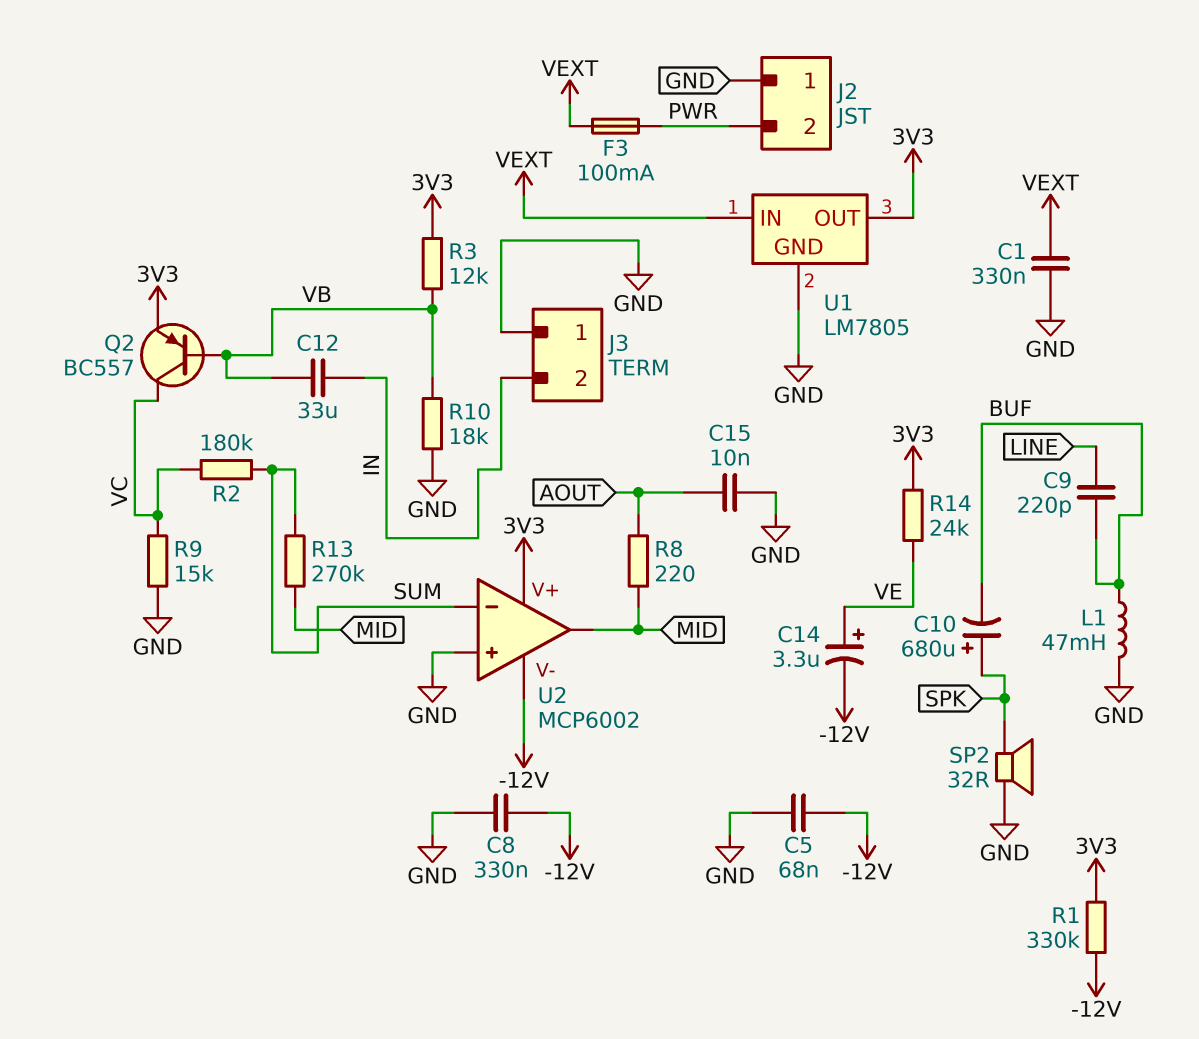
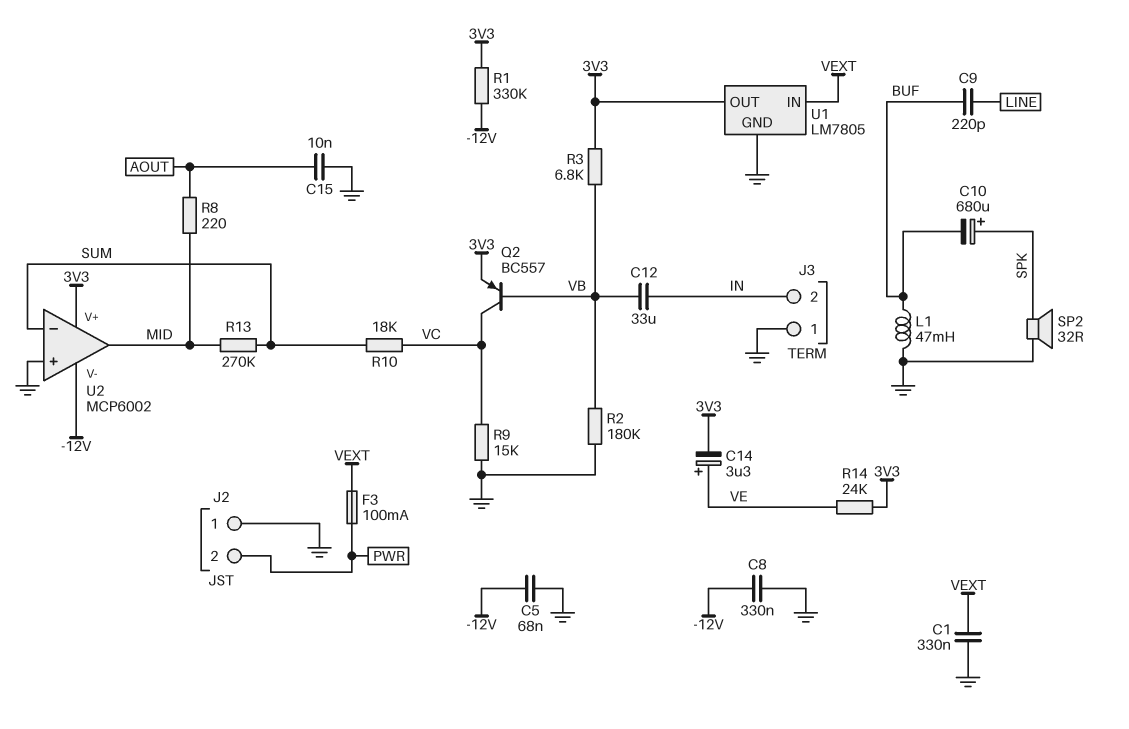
C14: 3.3uF (plus VE, minus -12V) -> 3.3uF (plus VE, minus 3V3)
R2: 180k (SUM, VC) -> 180k (GND, VB)
R3: 12k (3V3, VB) -> 6.8k (3V3, VB)
R10: 18k (GND, VB) -> 18k (SUM, VC)

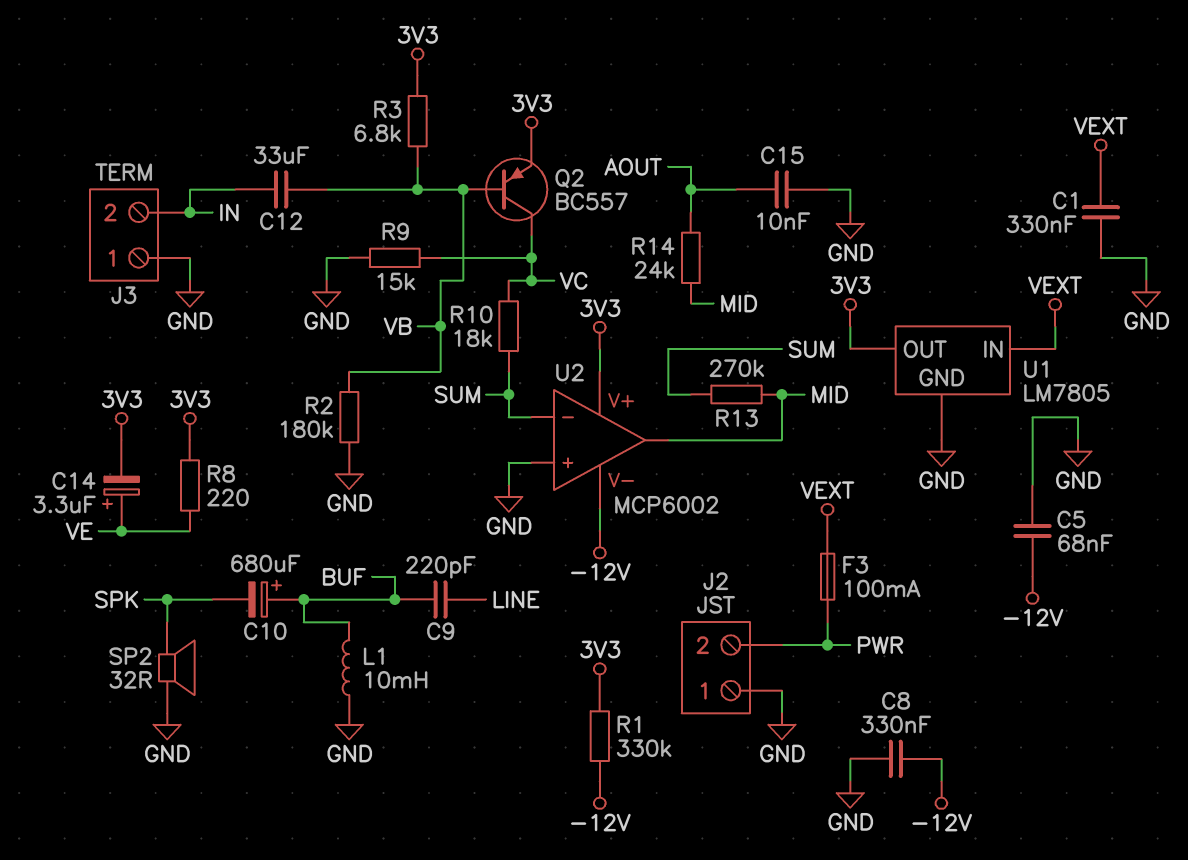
C10: 680uF (plus SPK, minus BUF) -> 680uF (plus BUF, minus SPK)
L1: 47mH (BUF, GND) -> 10mH (BUF, GND)
R8: 220 (AOUT, MID) -> 220 (3V3, VE)
R14: 24k (3V3, VE) -> 24k (AOUT, MID)

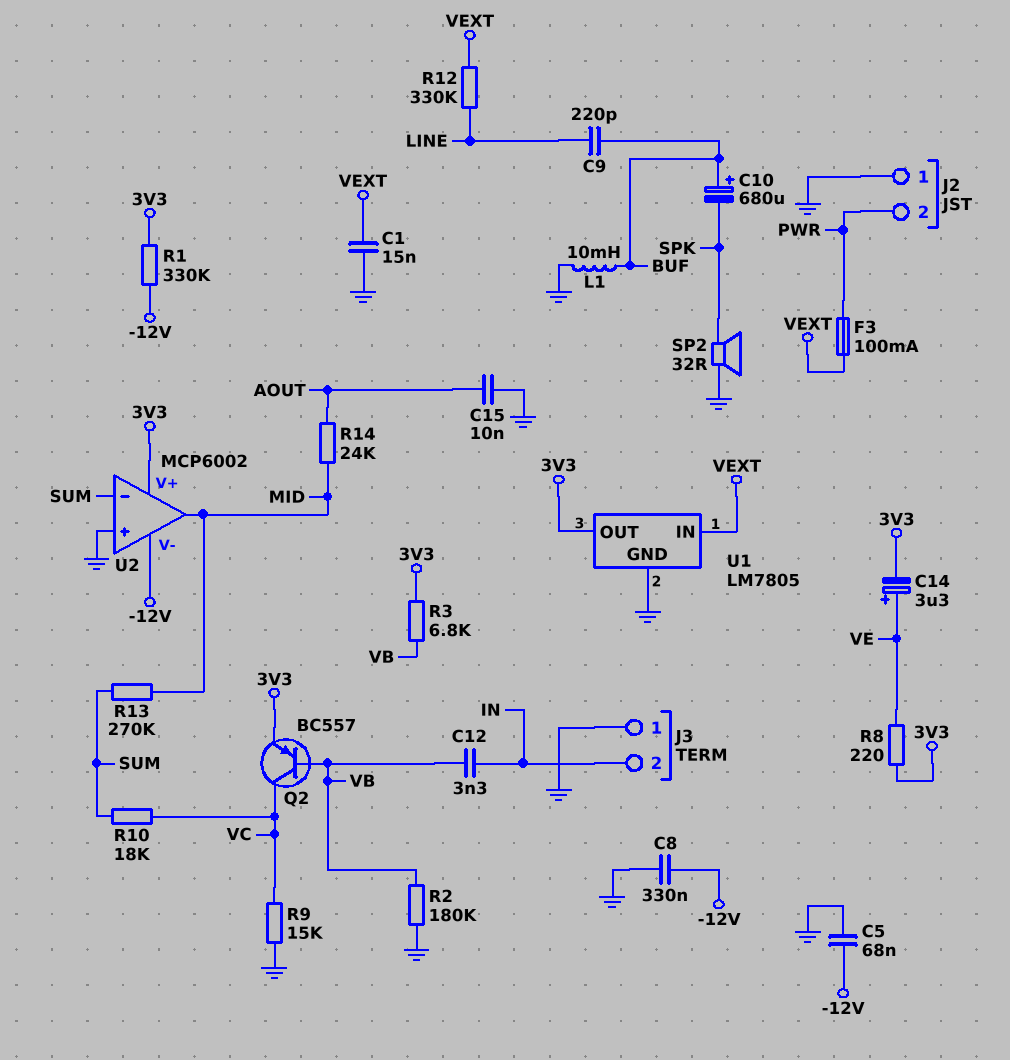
C1: 330nF (GND, VEXT) -> 15nF (GND, VEXT)
C12: 33uF (IN, VB) -> 3.3nF (IN, VB)
R12: none -> 330k (LINE, VEXT)

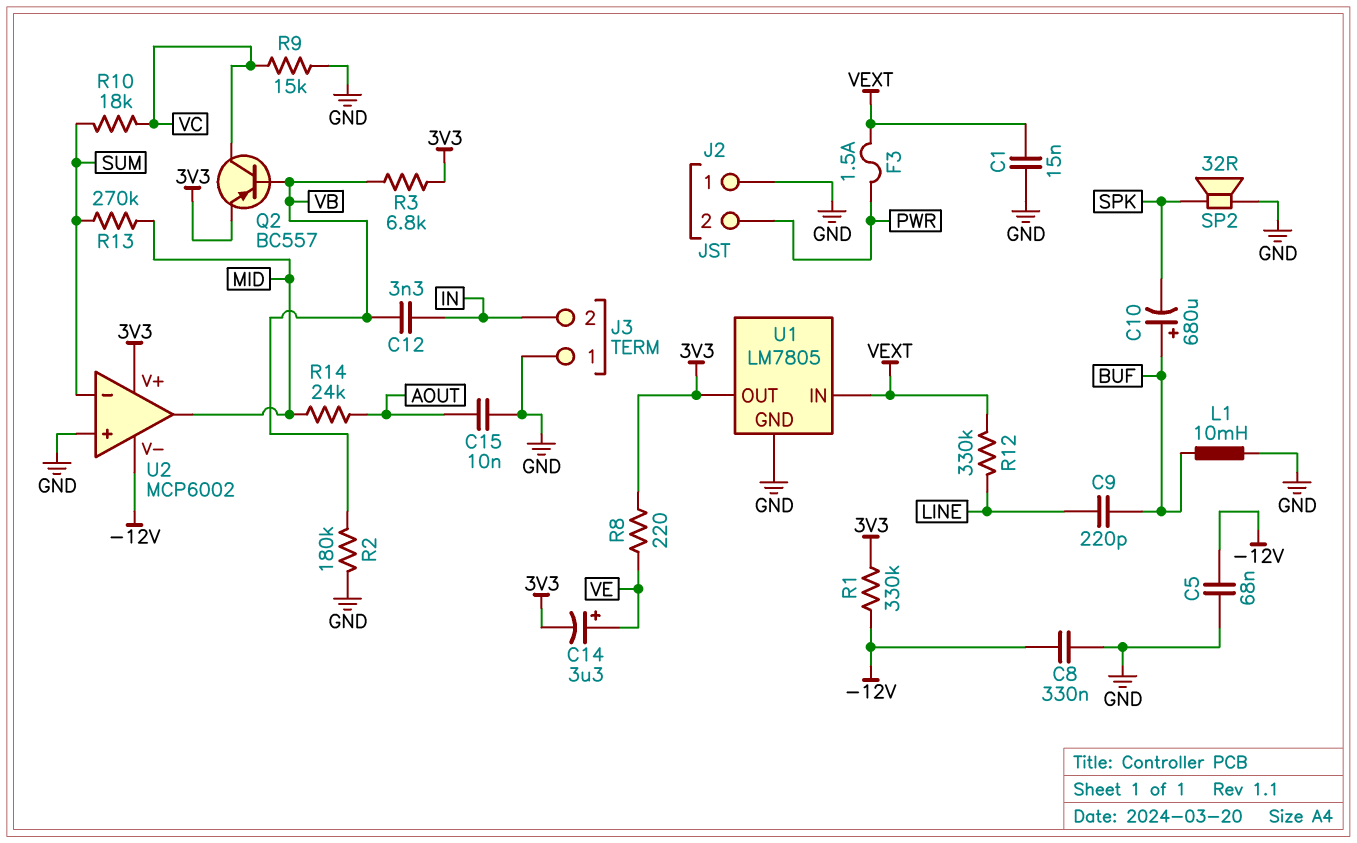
F3: 100mA (PWR, VEXT) -> 1.5A (PWR, VEXT)

